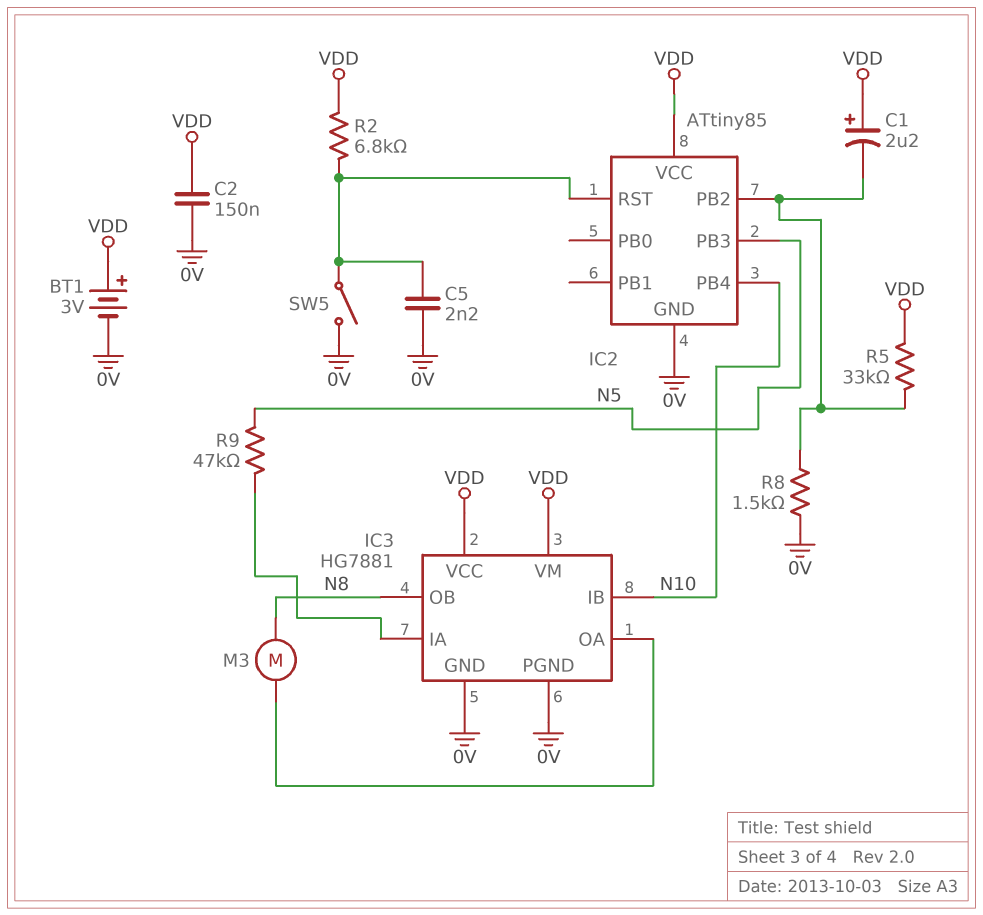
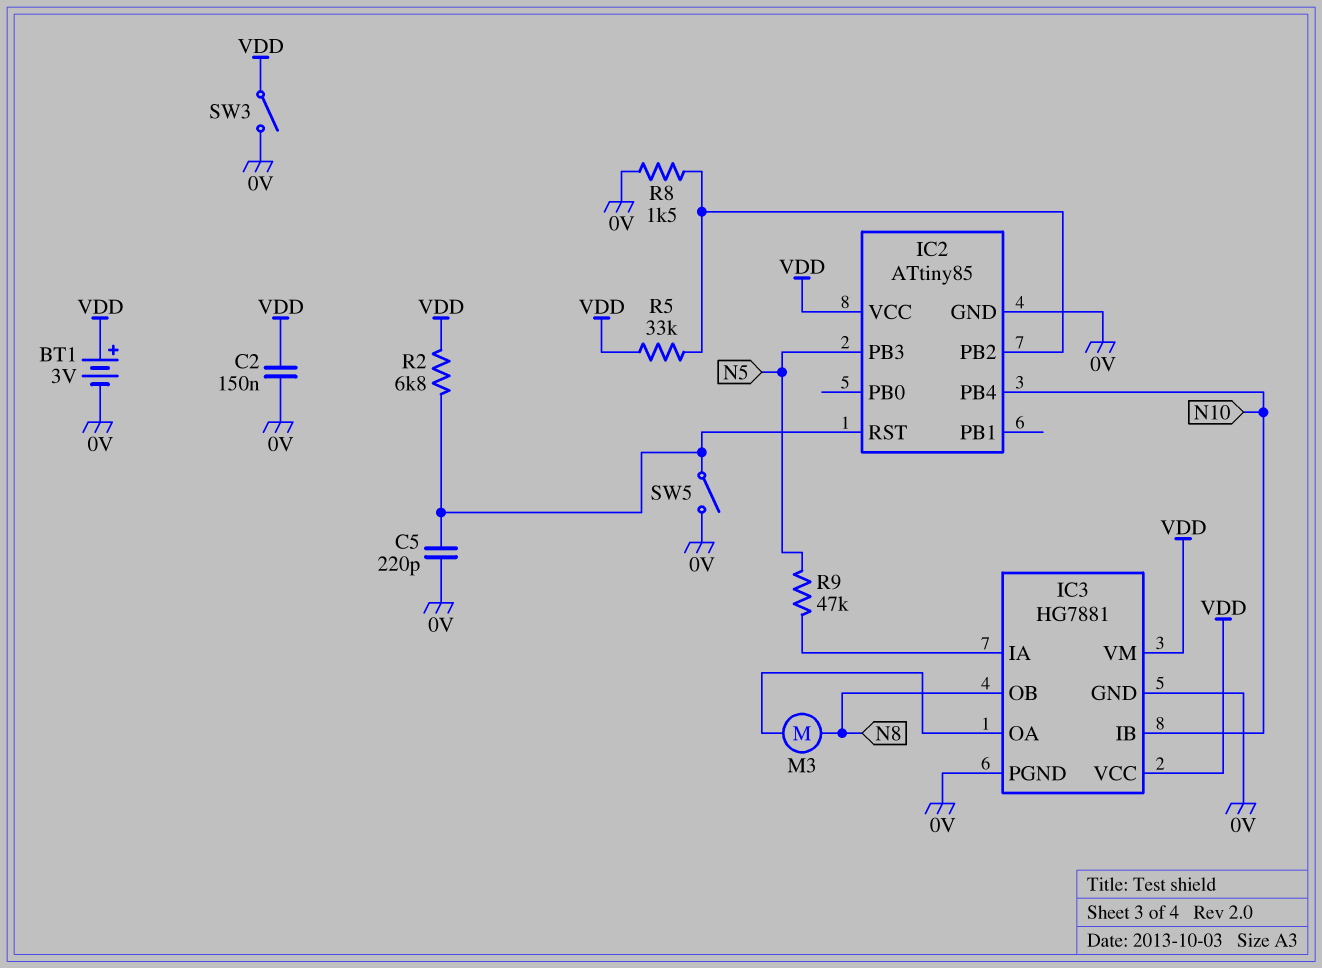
C1: 2.2uF (plus VDD, minus IC2/PB2) -> none
C5: 2.2nF (0V, IC2/RST) -> 220pF (0V, IC2/RST)
SW3: none -> switch (0V, VDD)

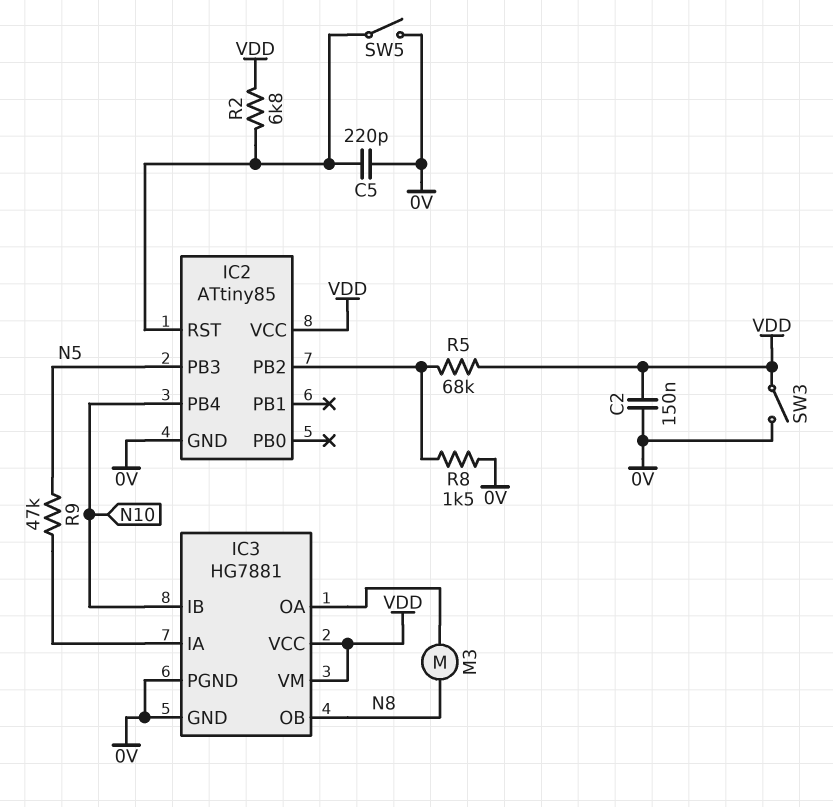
BT1: 3V (plus VDD, minus 0V) -> none
R5: 33k (IC2/PB2, VDD) -> 68k (IC2/PB2, VDD)

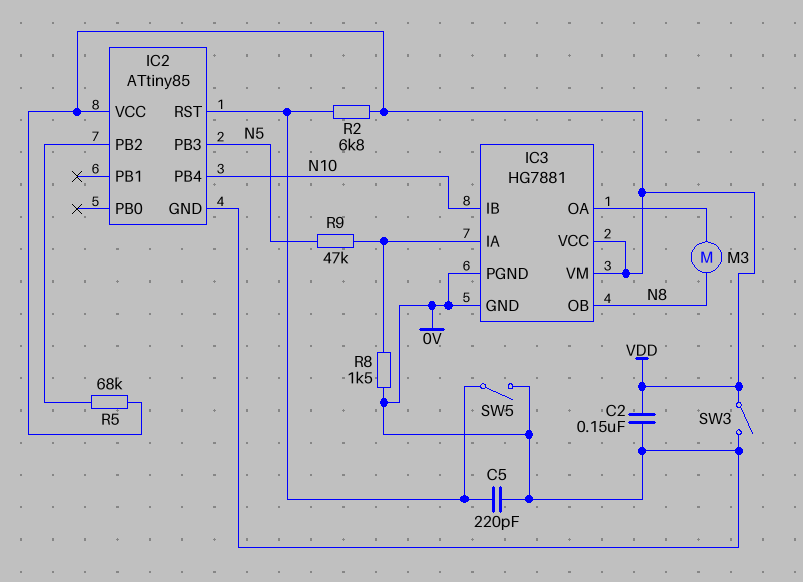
R8: 1.5k (0V, IC2/PB2) -> 1.5k (0V, IC3/IA)

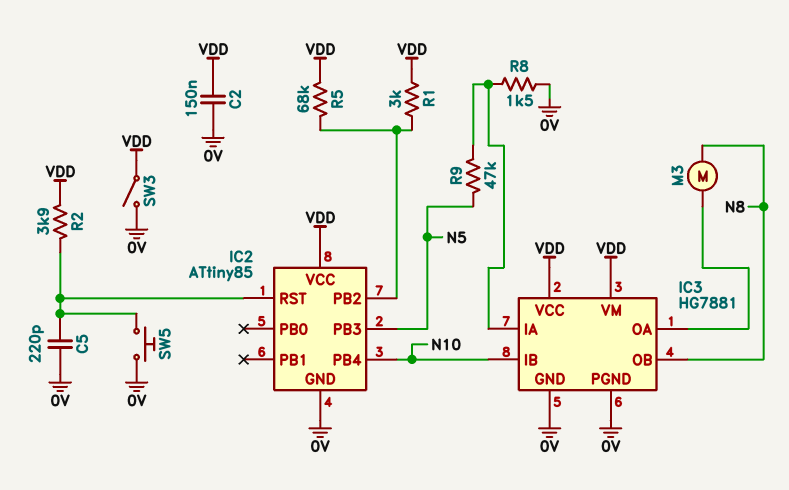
R1: none -> 3k (IC2/PB2, VDD)
R2: 6.8k (IC2/RST, VDD) -> 3.9k (IC2/RST, VDD)
SW5: switch (0V, IC2/RST) -> button (0V, IC2/RST)

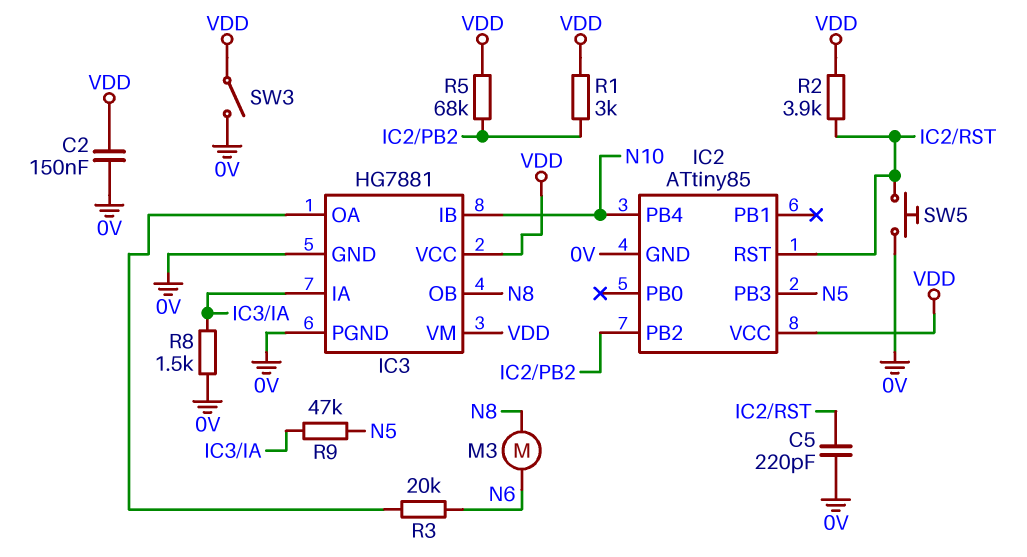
M3: motor (IC3/OA, N8) -> motor (N6, N8)
R3: none -> 20k (IC3/OA, N6)

